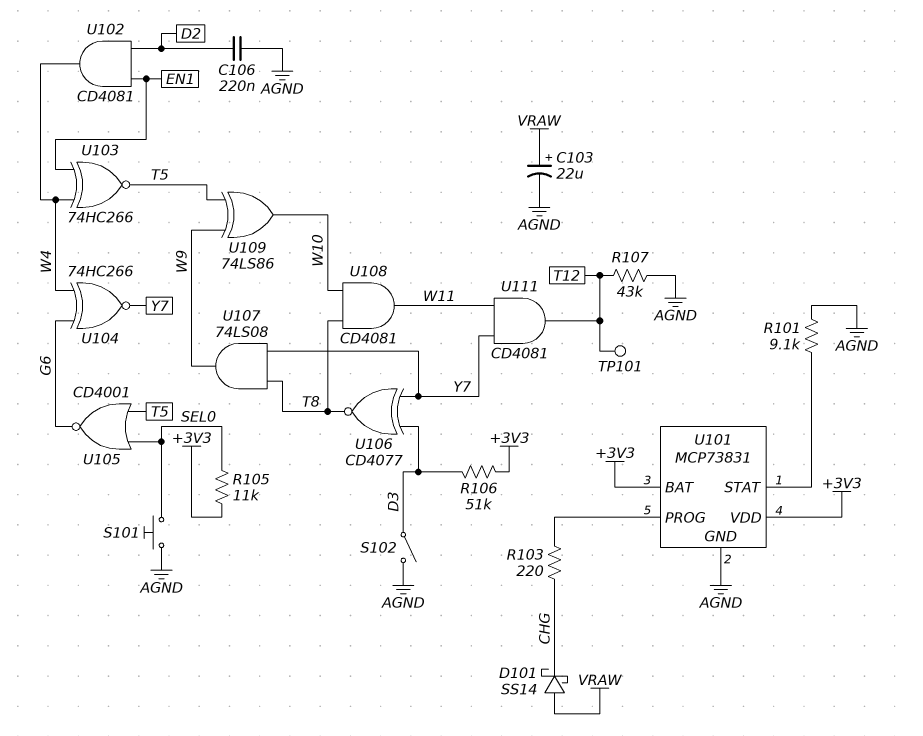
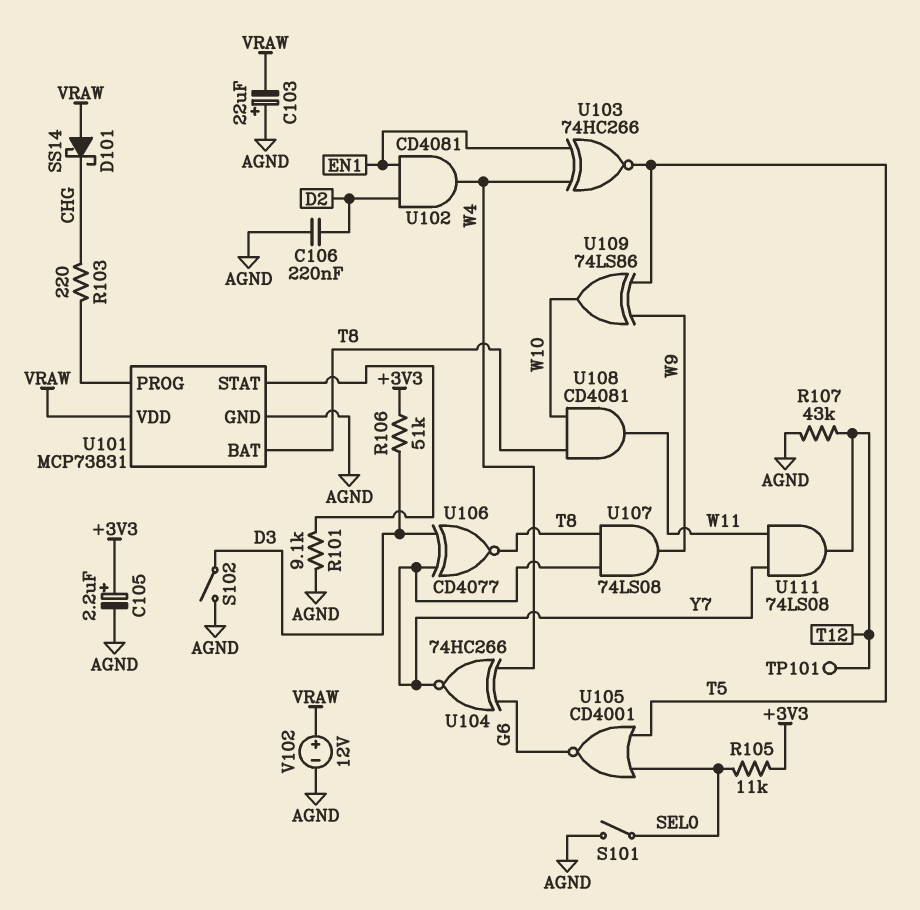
C103: 22uF (plus VRAW, minus AGND) -> 22uF (plus AGND, minus VRAW)
C105: none -> 2.2uF (plus +3V3, minus AGND)
S101: button (AGND, SEL0) -> switch (AGND, SEL0)
U101 pin BAT: +3V3 -> T8
U101 pin VDD: +3V3 -> VRAW
U111: AND CD4081 (in W11, in Y7, out T12) -> AND 74LS08 (in W11, in Y7, out T12)
V102: none -> 12V (plus VRAW, minus AGND)

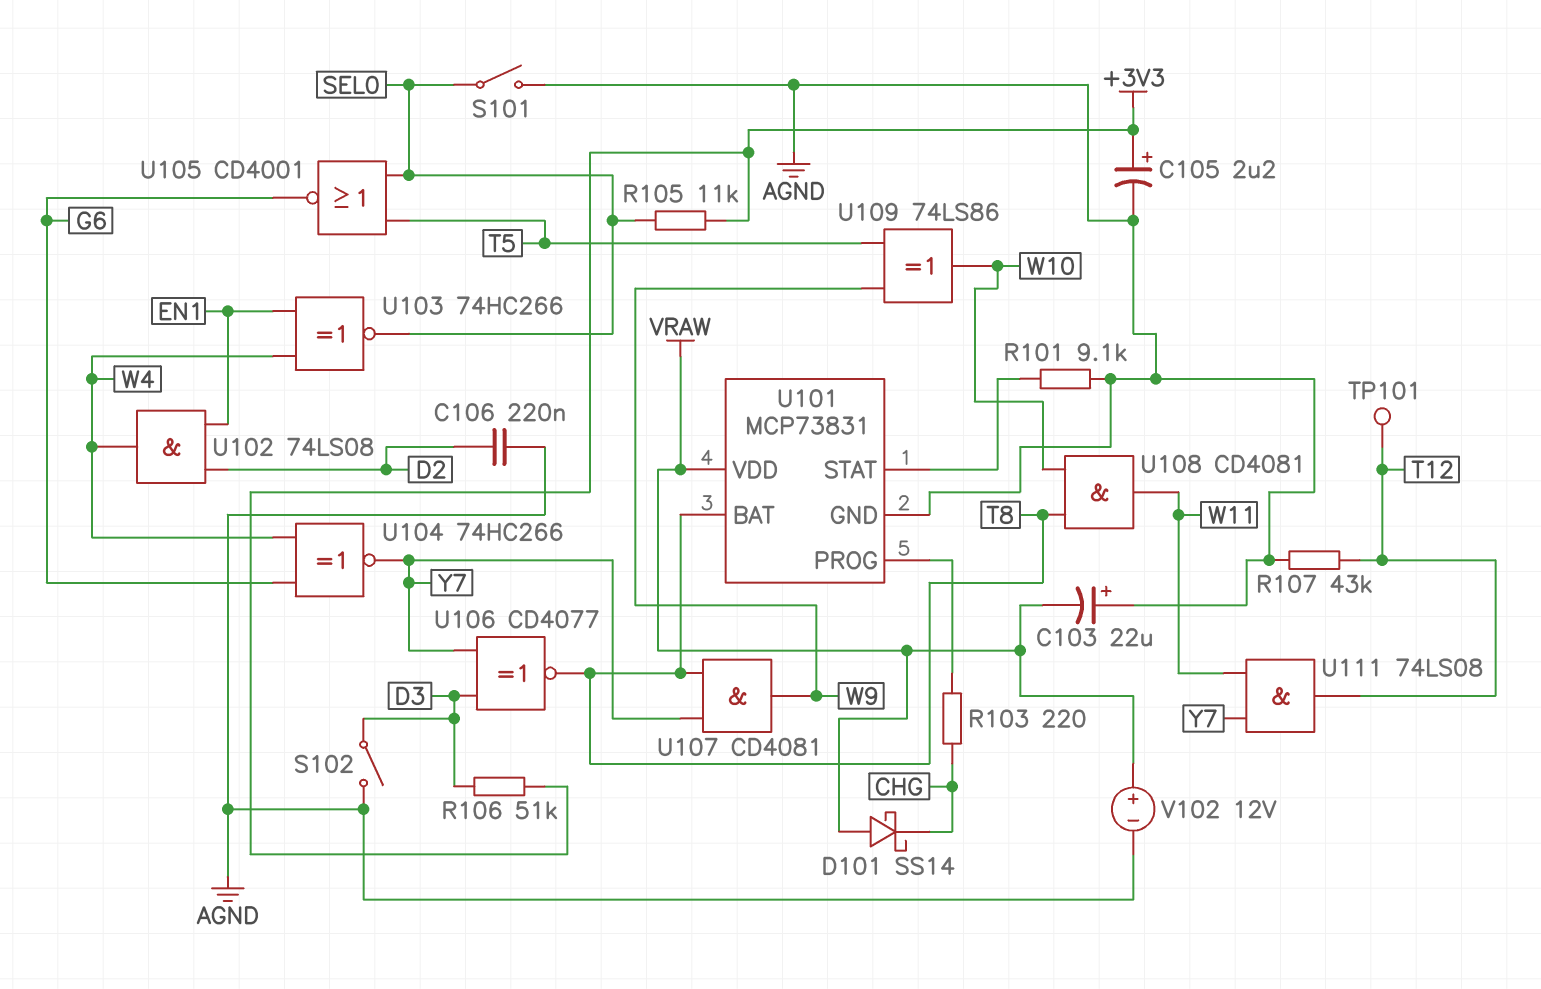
U102: AND CD4081 (in D2, in EN1, out W4) -> AND 74LS08 (in D2, in EN1, out W4)
U103: XNOR 74HC266 (in EN1, in W4, out T5) -> XNOR 74HC266 (in EN1, in W4, out SEL0)
U107: AND 74LS08 (in T8, in Y7, out W9) -> AND CD4081 (in T8, in Y7, out W9)

